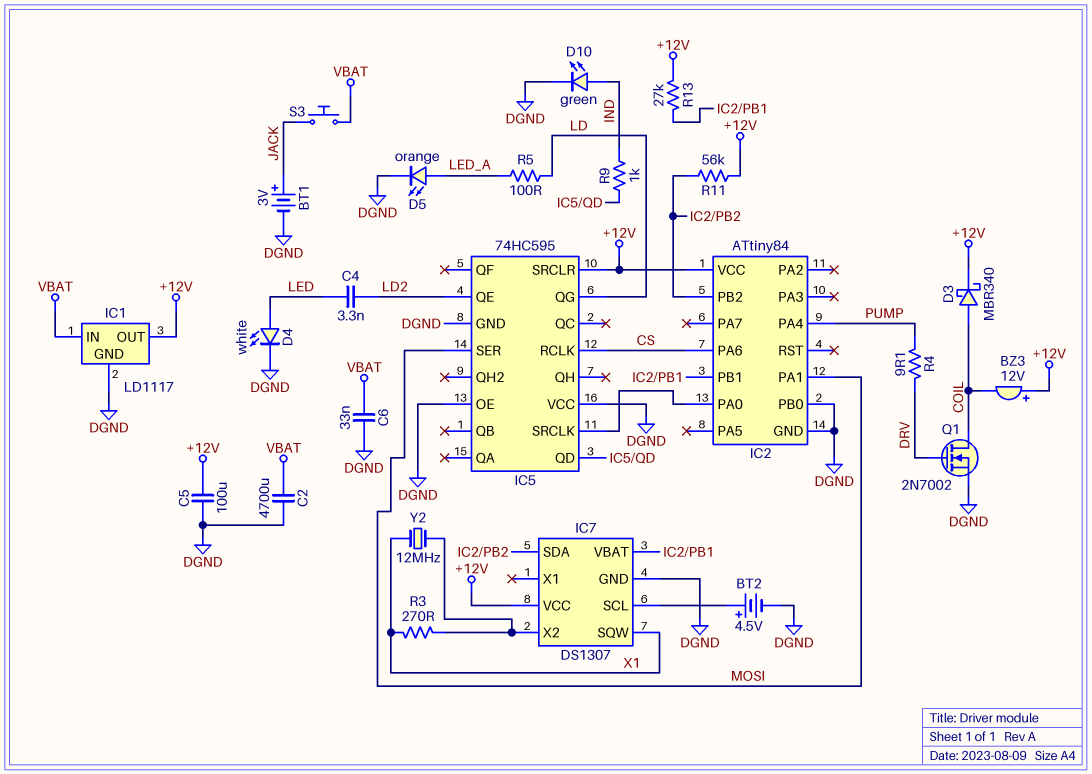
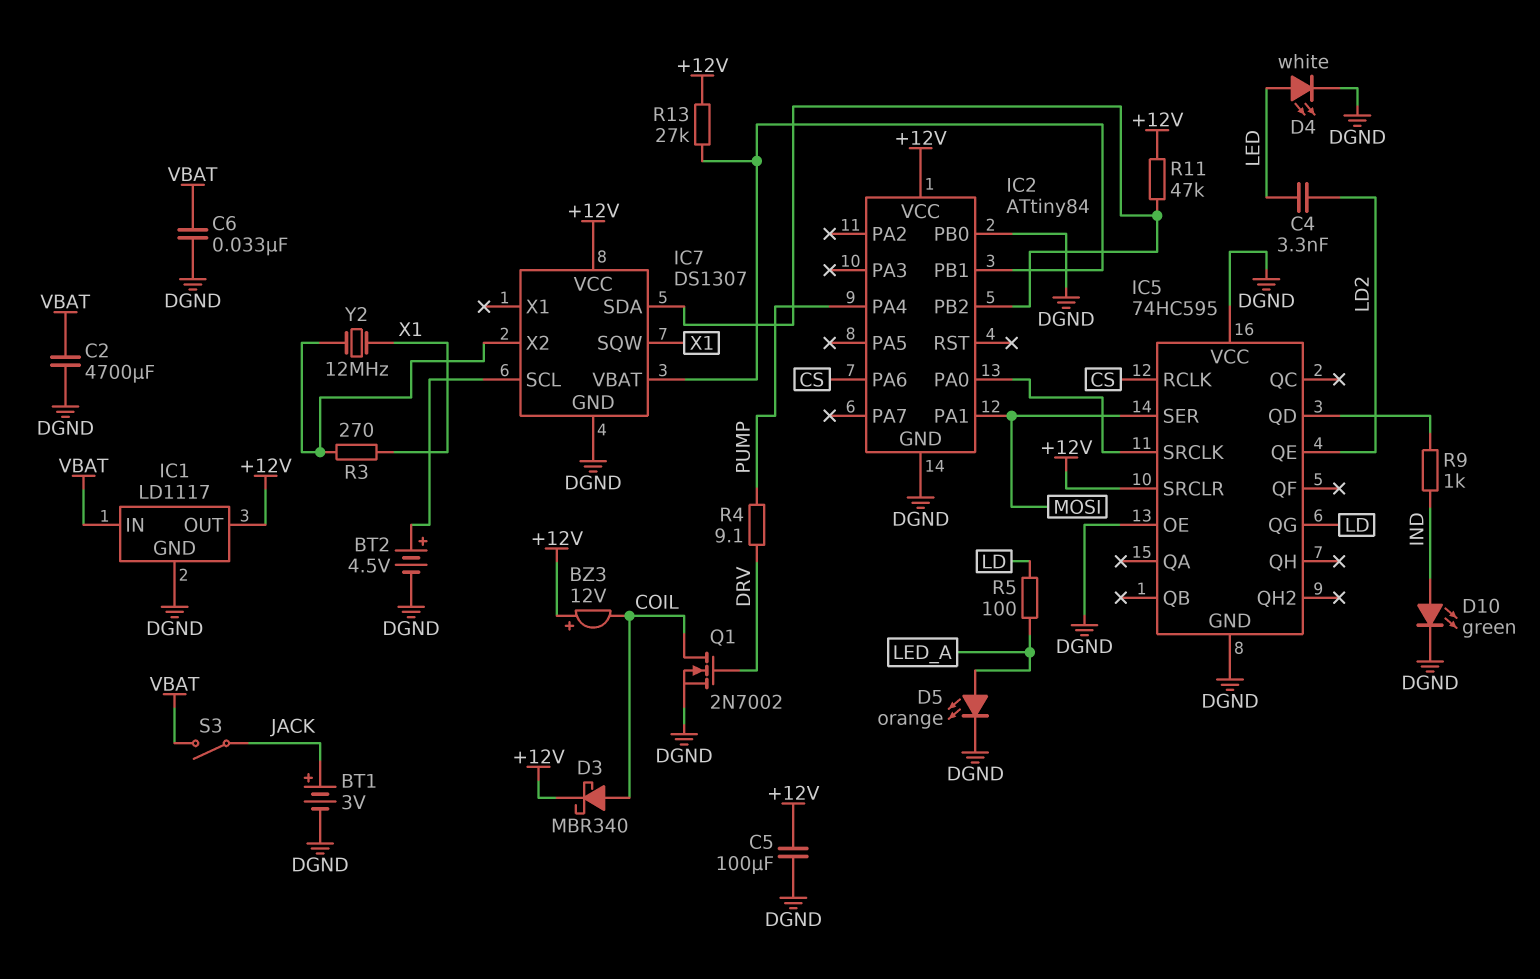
R11: 56k (+12V, IC2/PB2) -> 47k (+12V, IC2/PB2)
S3: button (JACK, VBAT) -> switch (JACK, VBAT)

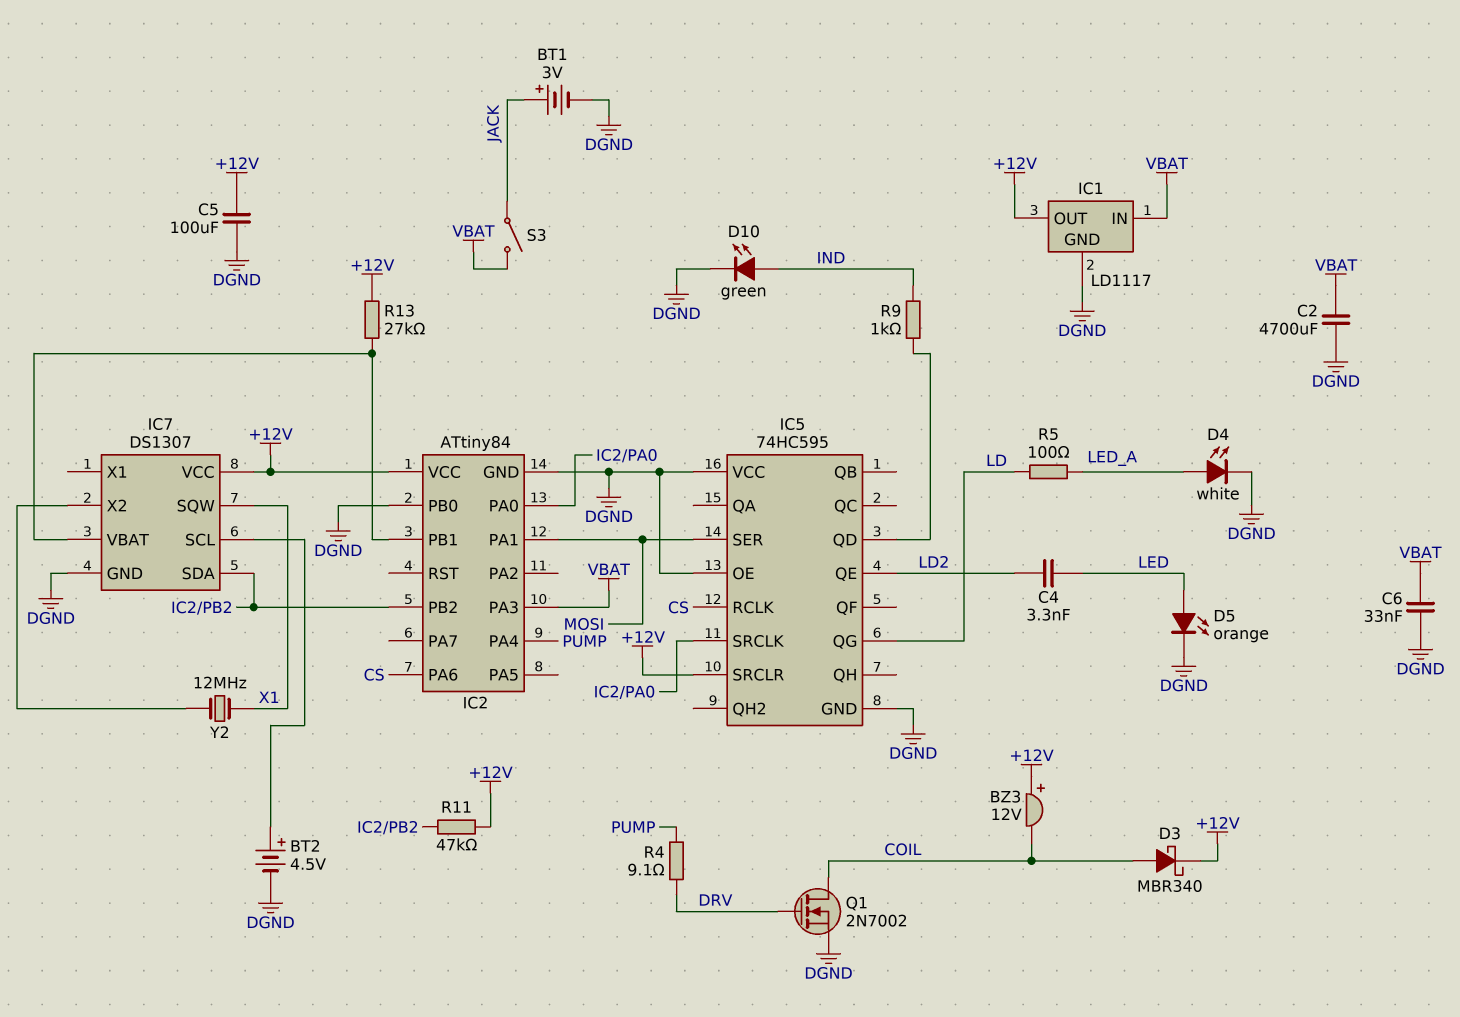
D4: LED white (A LED, K DGND) -> LED white (A LED_A, K DGND)
D5: LED orange (A LED_A, K DGND) -> LED orange (A LED, K DGND)
IC2 pin PA3: none -> VBAT
R3: 270 (IC7/X2, X1) -> none

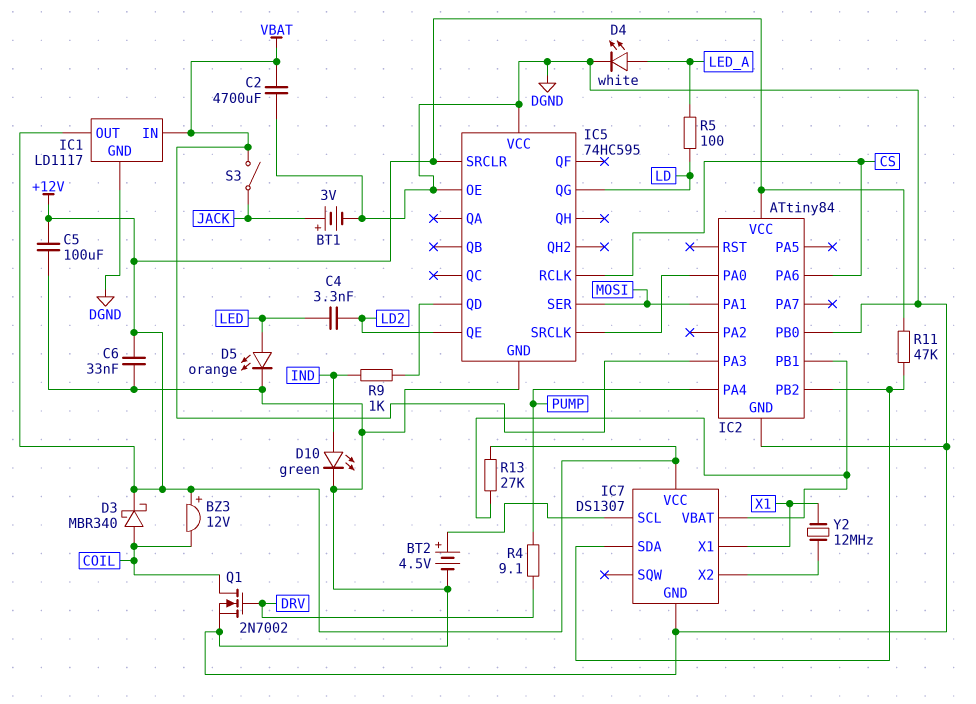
C6: 33nF (DGND, VBAT) -> 33nF (+12V, DGND)
IC7 pin SQW: X1 -> none
IC7 pin X1: none -> X1

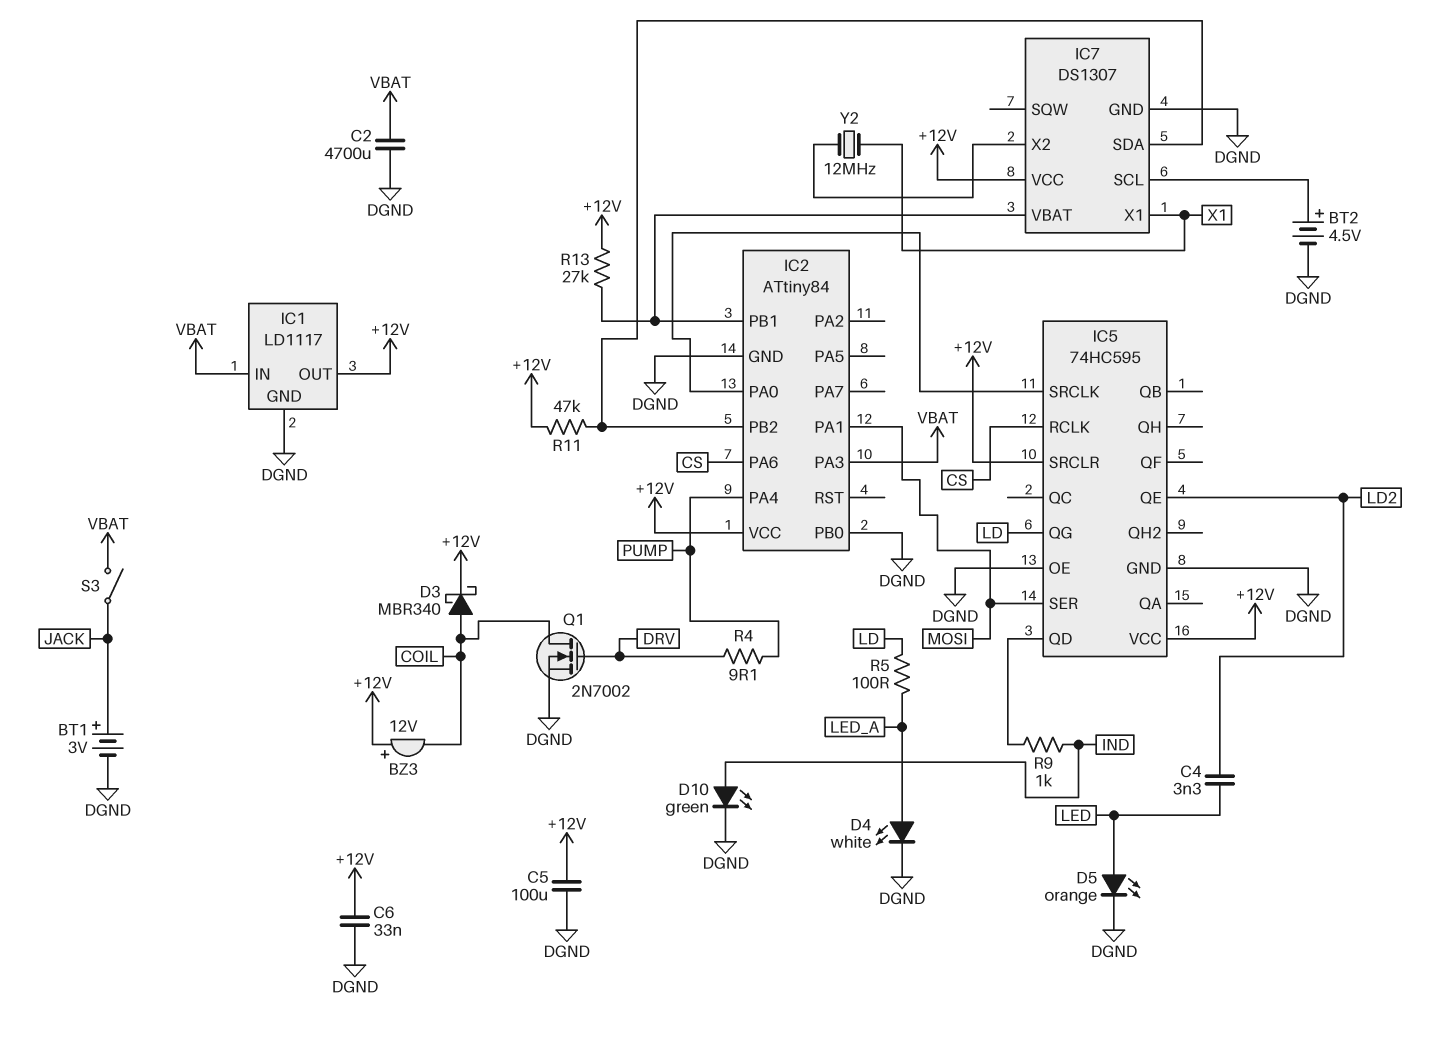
IC5 pin VCC: DGND -> +12V

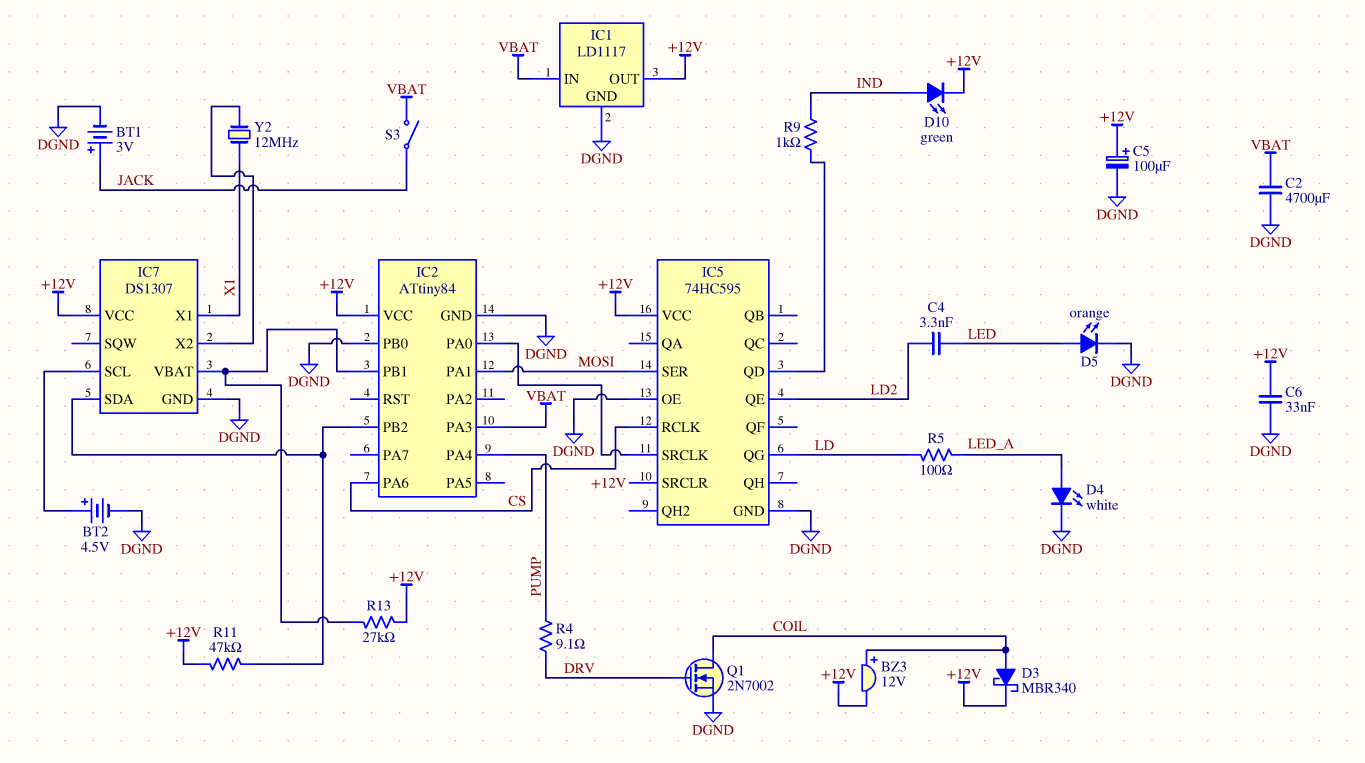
BZ3: buzzer 12V (plus +12V, minus COIL) -> buzzer 12V (plus COIL, minus +12V)
C5: 100uF (+12V, DGND) -> 100uF (plus +12V, minus DGND)
D10: LED green (A IND, K DGND) -> LED green (A IND, K +12V)

